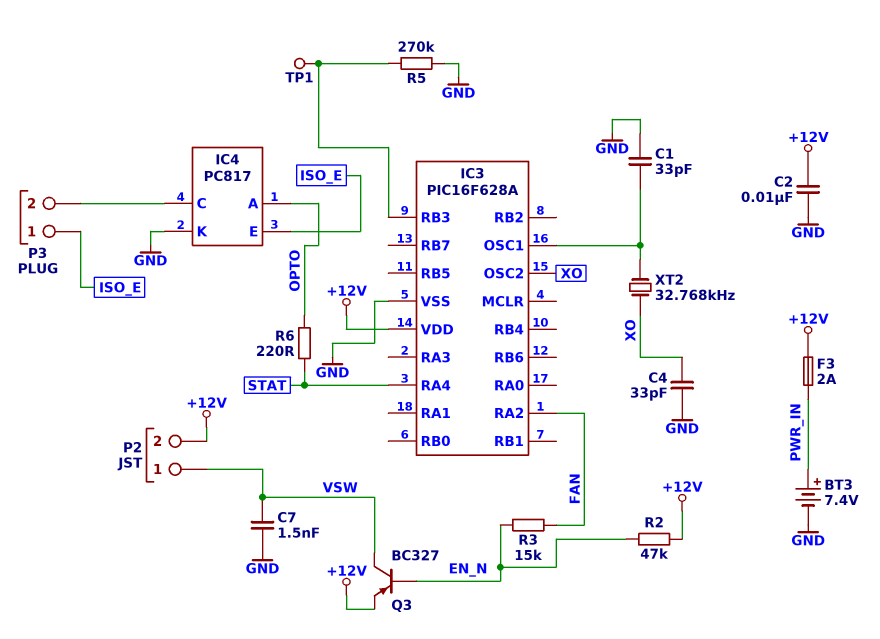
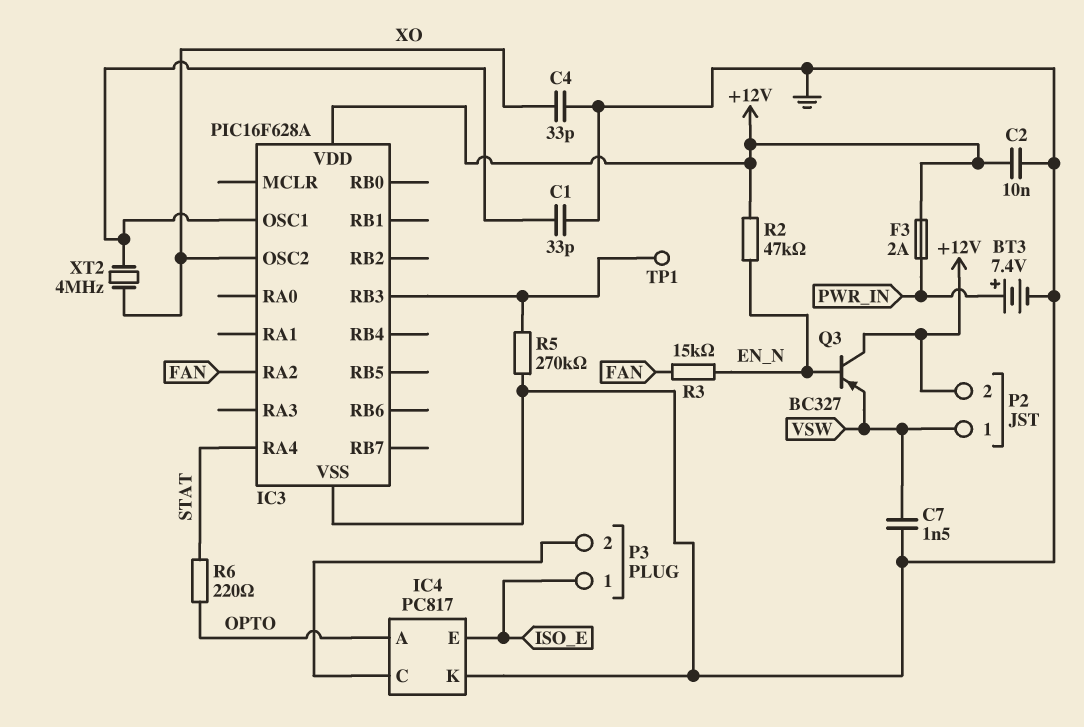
Q3: PNP BC327 (B EN_N, C VSW, E +12V) -> PNP BC327 (B EN_N, C +12V, E VSW)
XT2: 32.768kHz (IC3/OSC1, XO) -> 4MHz (IC3/OSC1, XO)

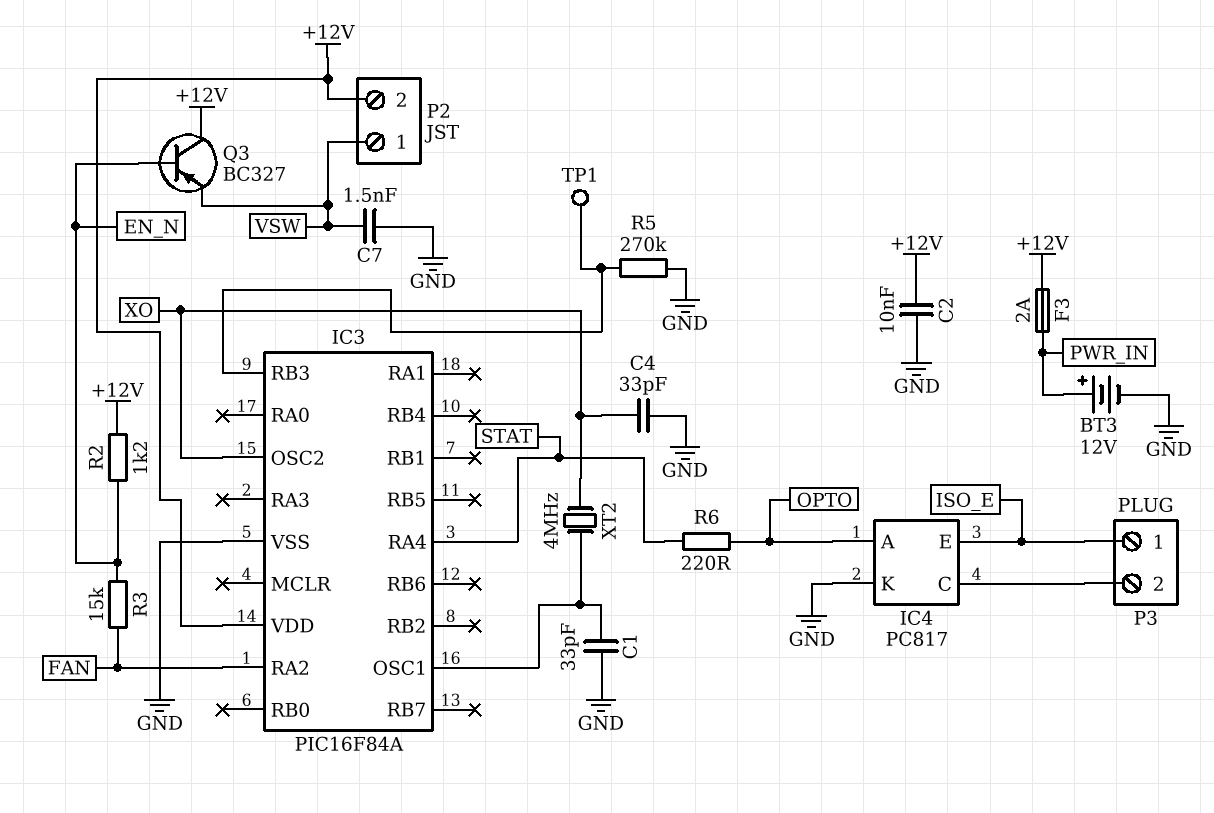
BT3: 7.4V (plus PWR_IN, minus GND) -> 12V (plus PWR_IN, minus GND)
IC3: PIC16F628A -> PIC16F84A
R2: 47k (+12V, EN_N) -> 1.2k (+12V, EN_N)

